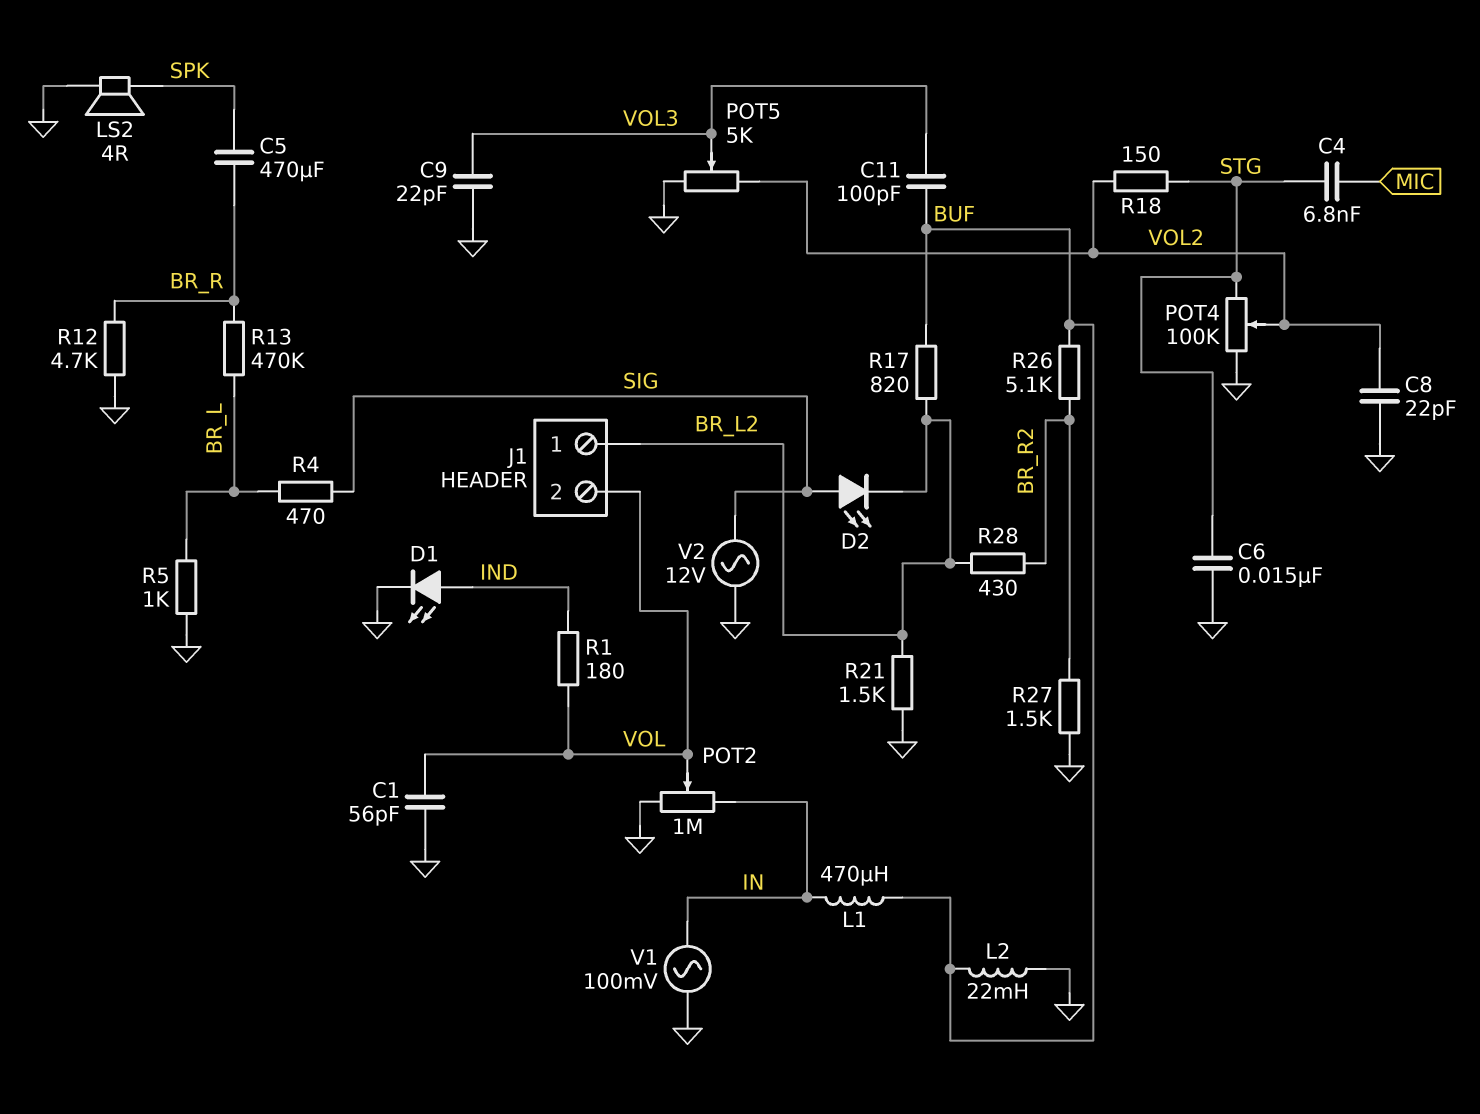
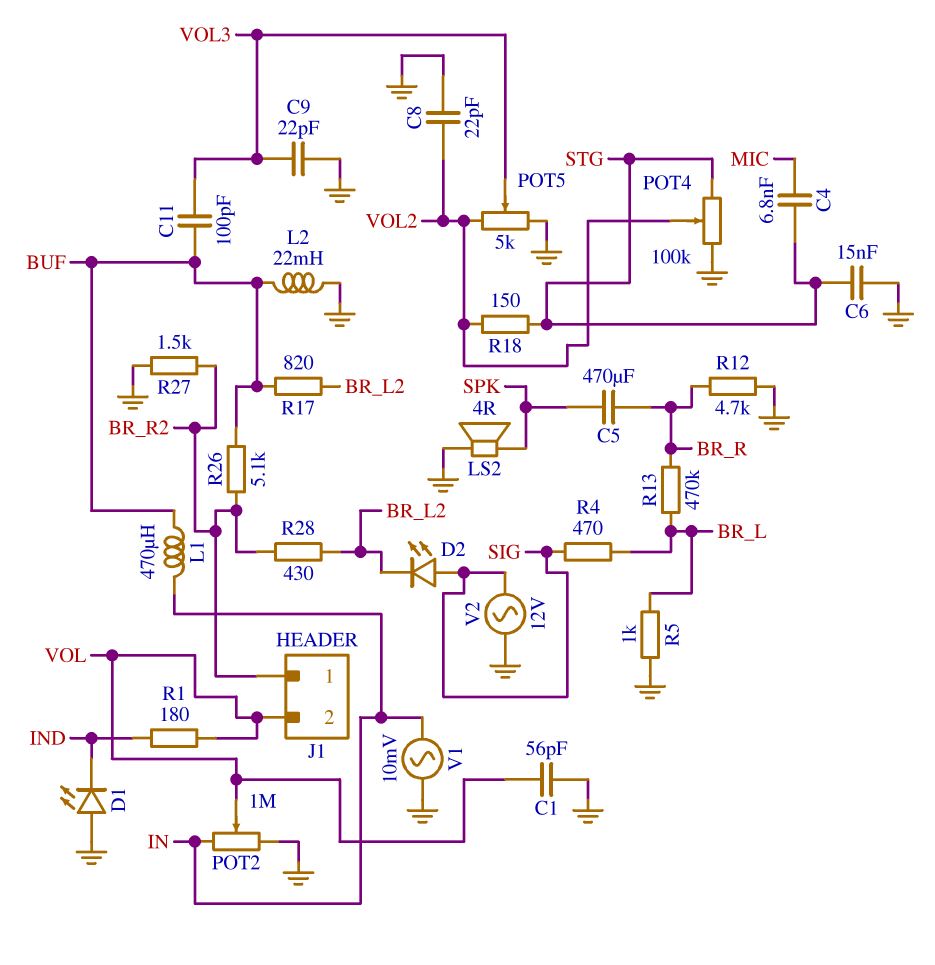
D1: LED (A IND, K GND) -> LED (A GND, K IND)
J1 pin 1: BR_L2 -> BR_R2
R21: 1.5k (BR_L2, GND) -> none
V1: AC 100mV (GND, IN) -> AC 10mV (GND, IN)

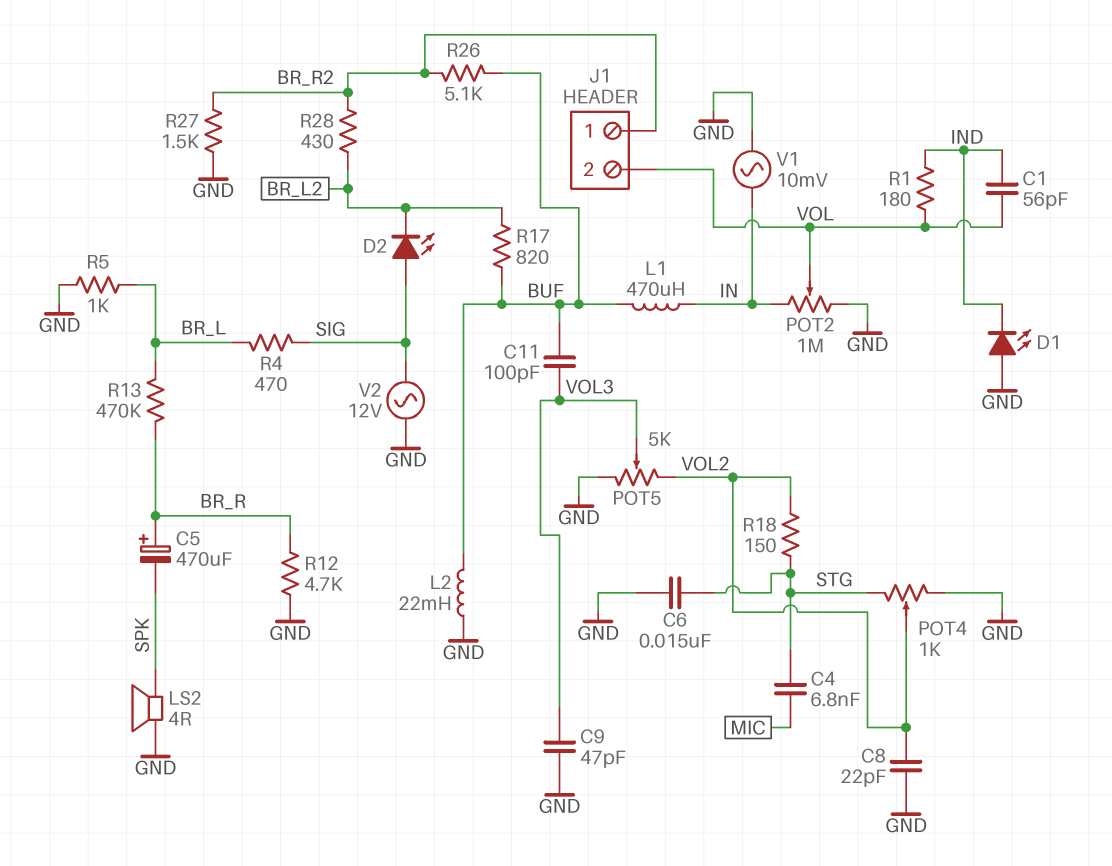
C1: 56pF (GND, VOL) -> 56pF (IND, VOL)
C5: 470uF (BR_R, SPK) -> 470uF (plus BR_R, minus SPK)
C9: 22pF (GND, VOL3) -> 47pF (GND, VOL3)
POT4: 100k (GND, STG, wiper VOL2) -> 1k (GND, STG, wiper VOL2)

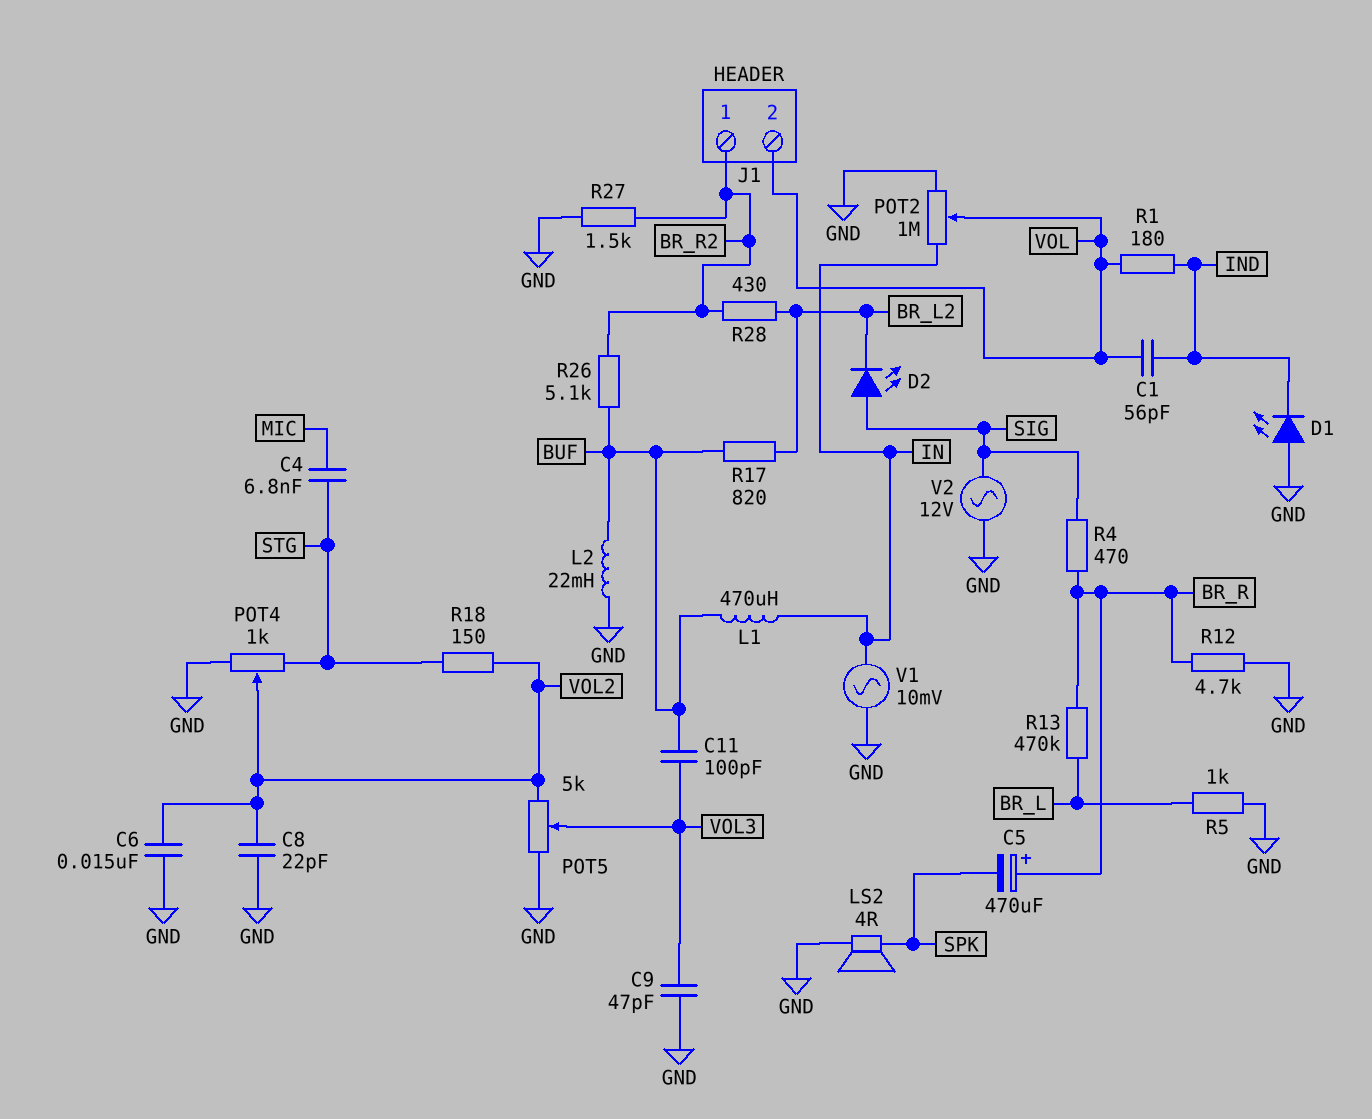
C6: 15nF (GND, STG) -> 15nF (GND, VOL2)
R4: 470 (BR_L, SIG) -> 470 (BR_R, SIG)

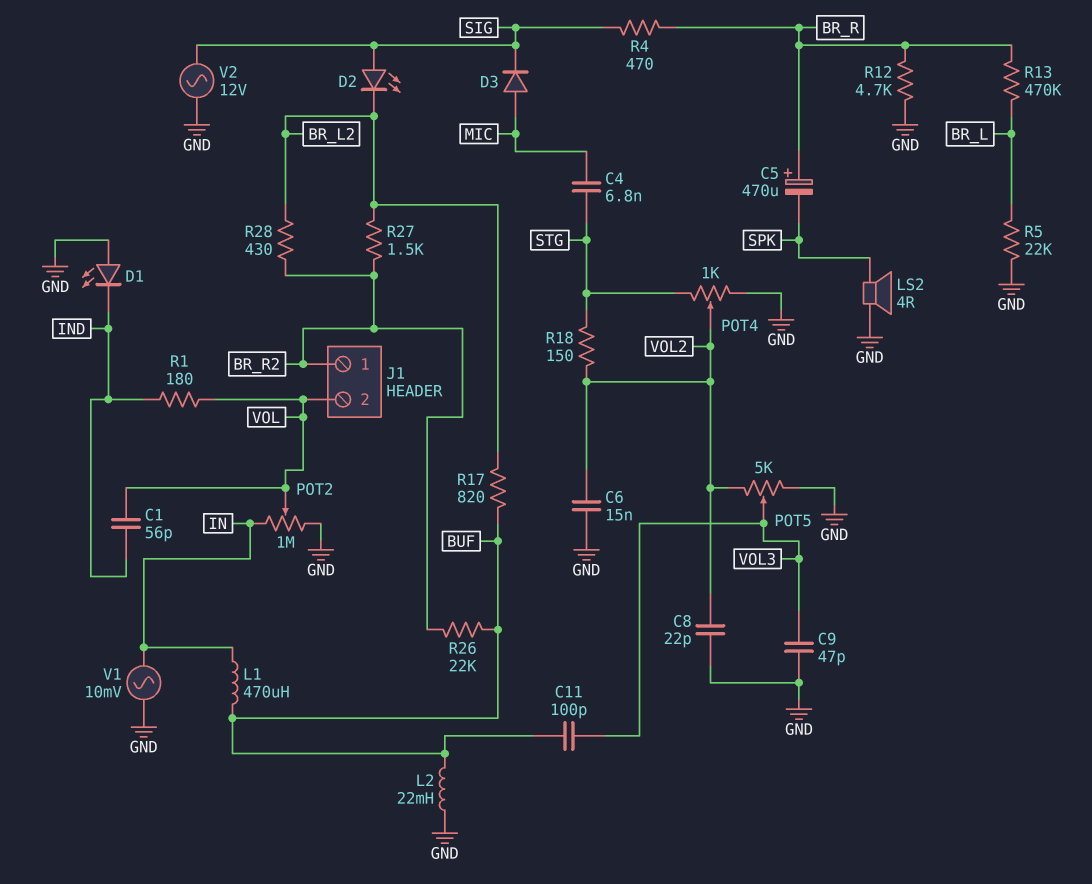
D3: none -> diode (A MIC, K SIG)
R5: 1k (BR_L, GND) -> 22k (BR_L, GND)
R26: 5.1k (BR_R2, BUF) -> 22k (BR_R2, BUF)
R27: 1.5k (BR_R2, GND) -> 1.5k (BR_L2, BR_R2)

